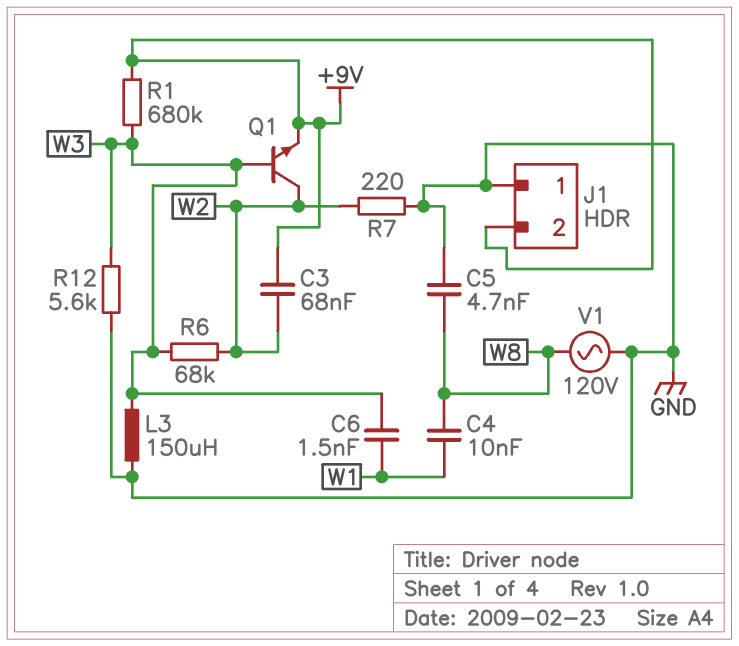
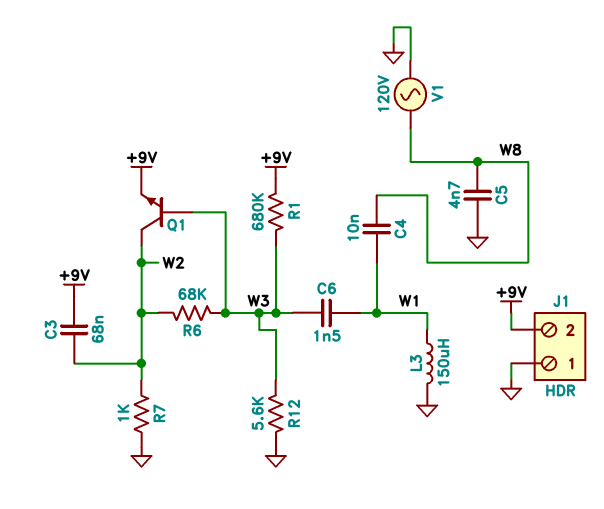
L3: 150uH (GND, W3) -> 150uH (GND, W1)
R7: 220 (GND, W2) -> 1k (GND, W2)

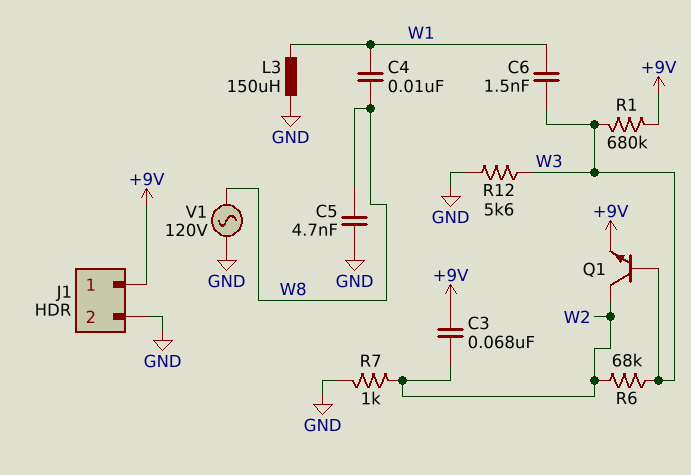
J1 pin 1: GND -> +9V
J1 pin 2: +9V -> GND

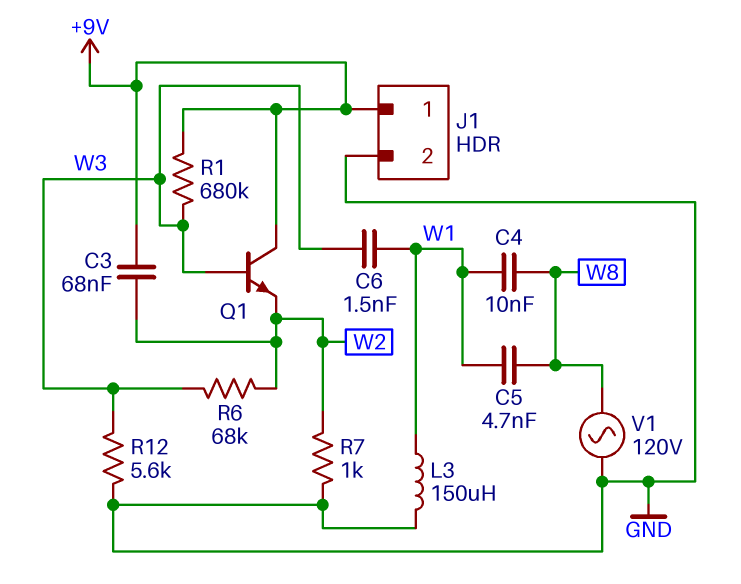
C5: 4.7nF (GND, W8) -> 4.7nF (W1, W8)
Q1: NPN (B W3, C W2, E +9V) -> NPN (B W3, C +9V, E W2)

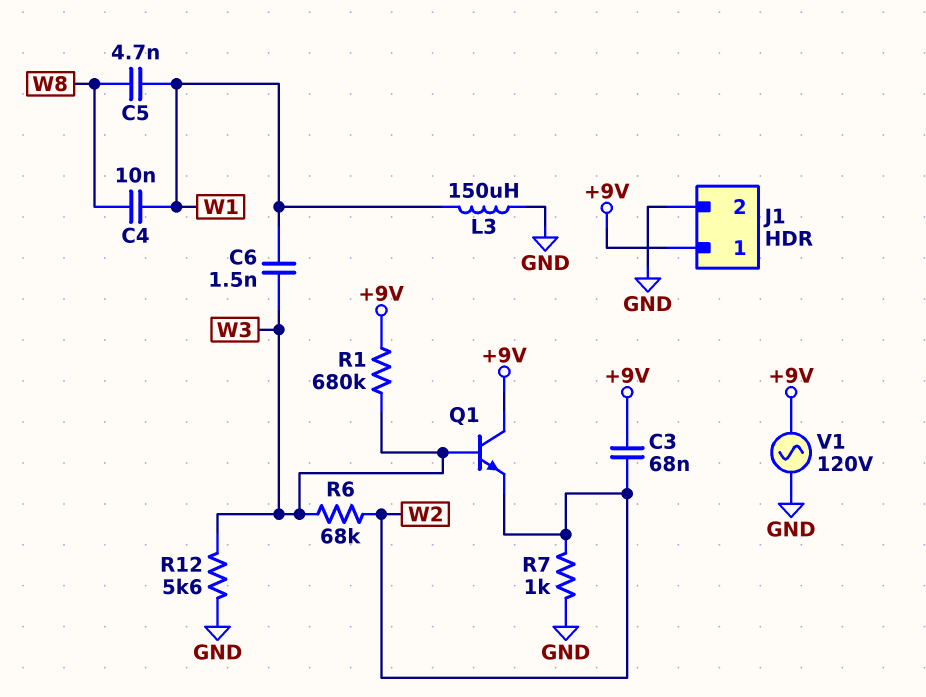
V1: AC 120V (GND, W8) -> AC 120V (+9V, GND)

